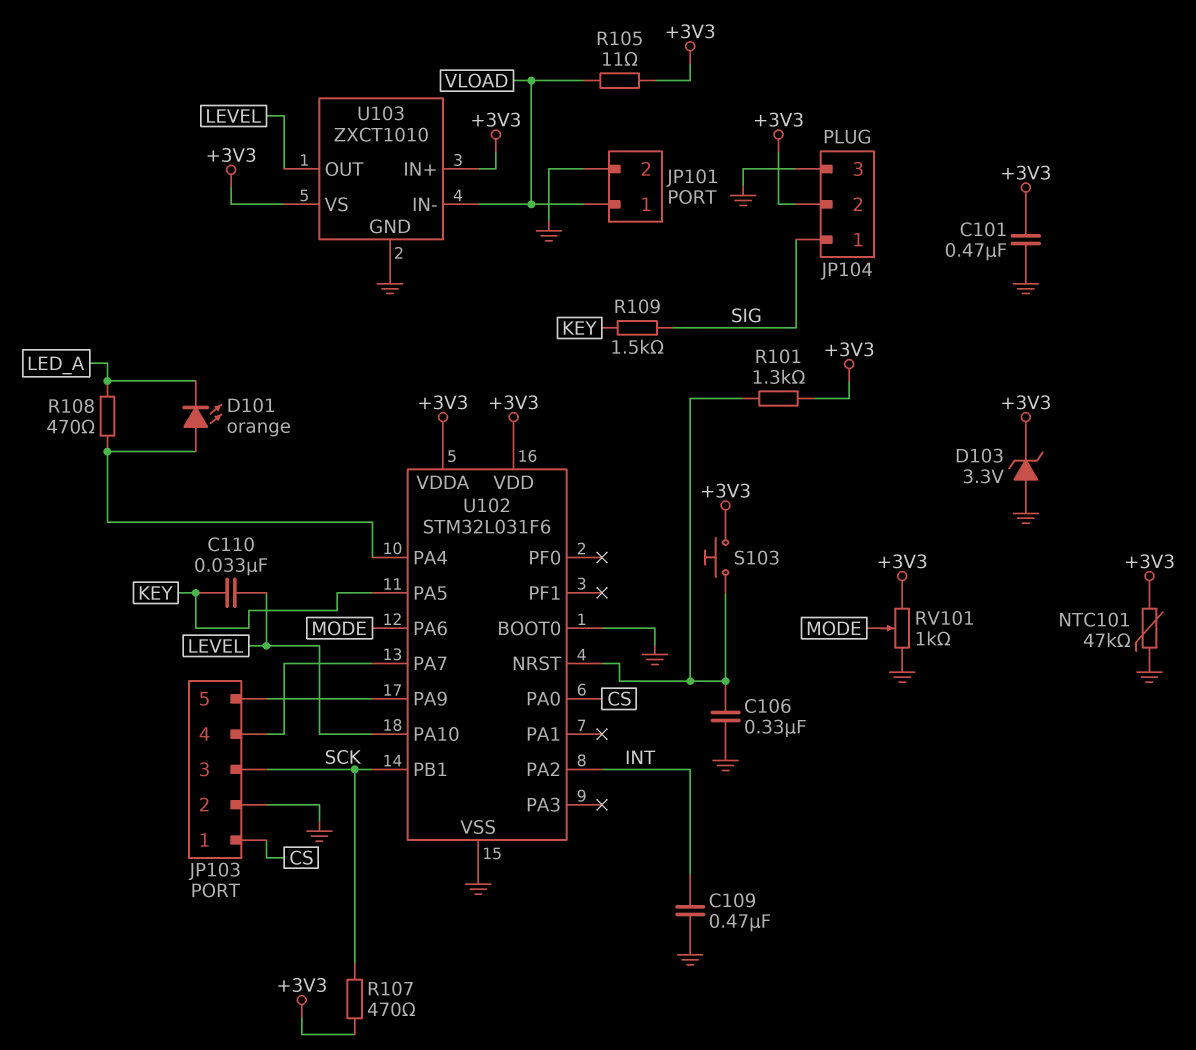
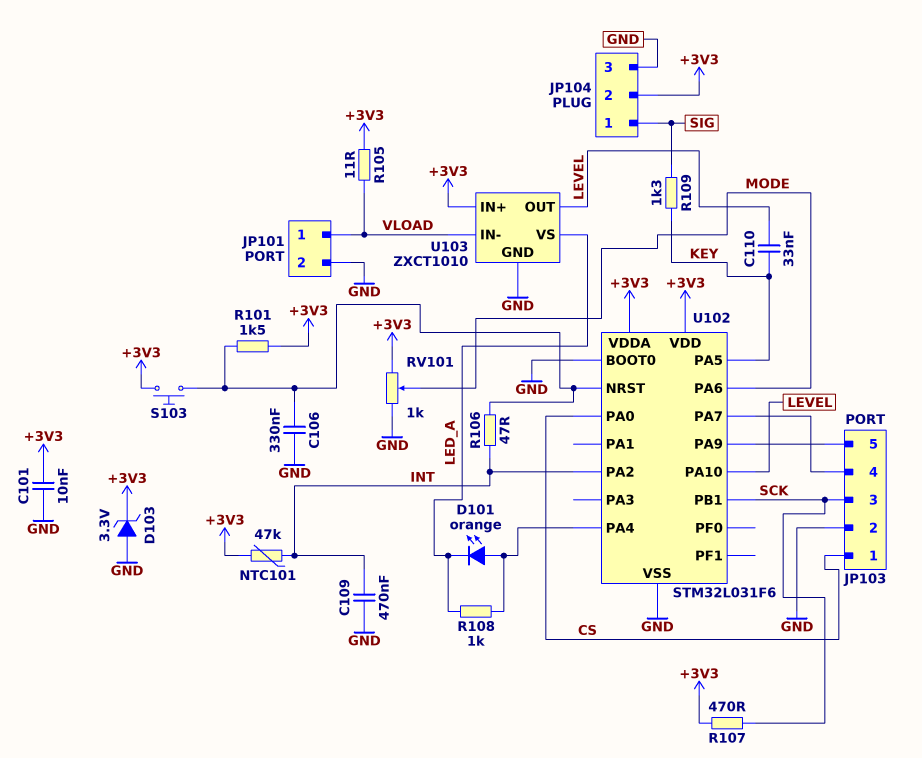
C101: 470nF (+3V3, GND) -> 10nF (+3V3, GND)
NTC101: 47k (+3V3, GND) -> 47k (+3V3, INT)
R101: 1.3k (+3V3, U102/NRST) -> 1.5k (+3V3, U102/NRST)
R106: none -> 47 (INT, U102/NRST)
R108: 470 (LED_A, U102/PA4) -> 1k (LED_A, U102/PA4)
R109: 1.5k (KEY, SIG) -> 1.3k (KEY, SIG)
U103 pin VS: +3V3 -> LED_A

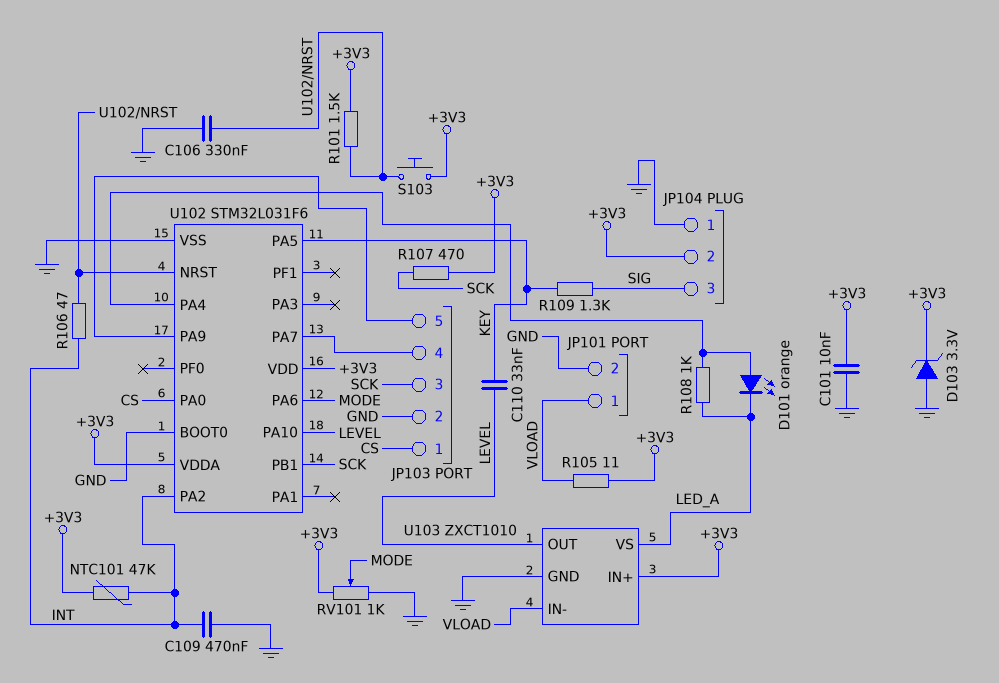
JP104 pin 1: SIG -> GND
JP104 pin 3: GND -> SIG

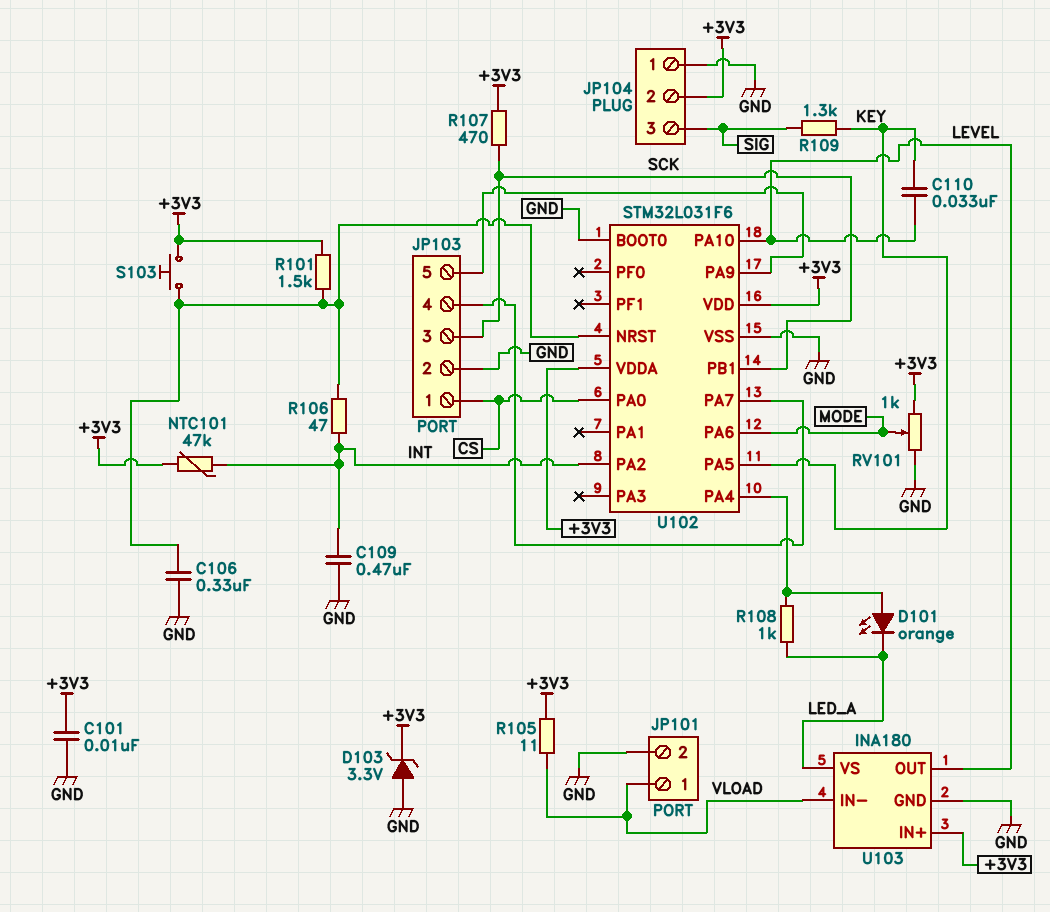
U103: ZXCT1010 -> INA180

